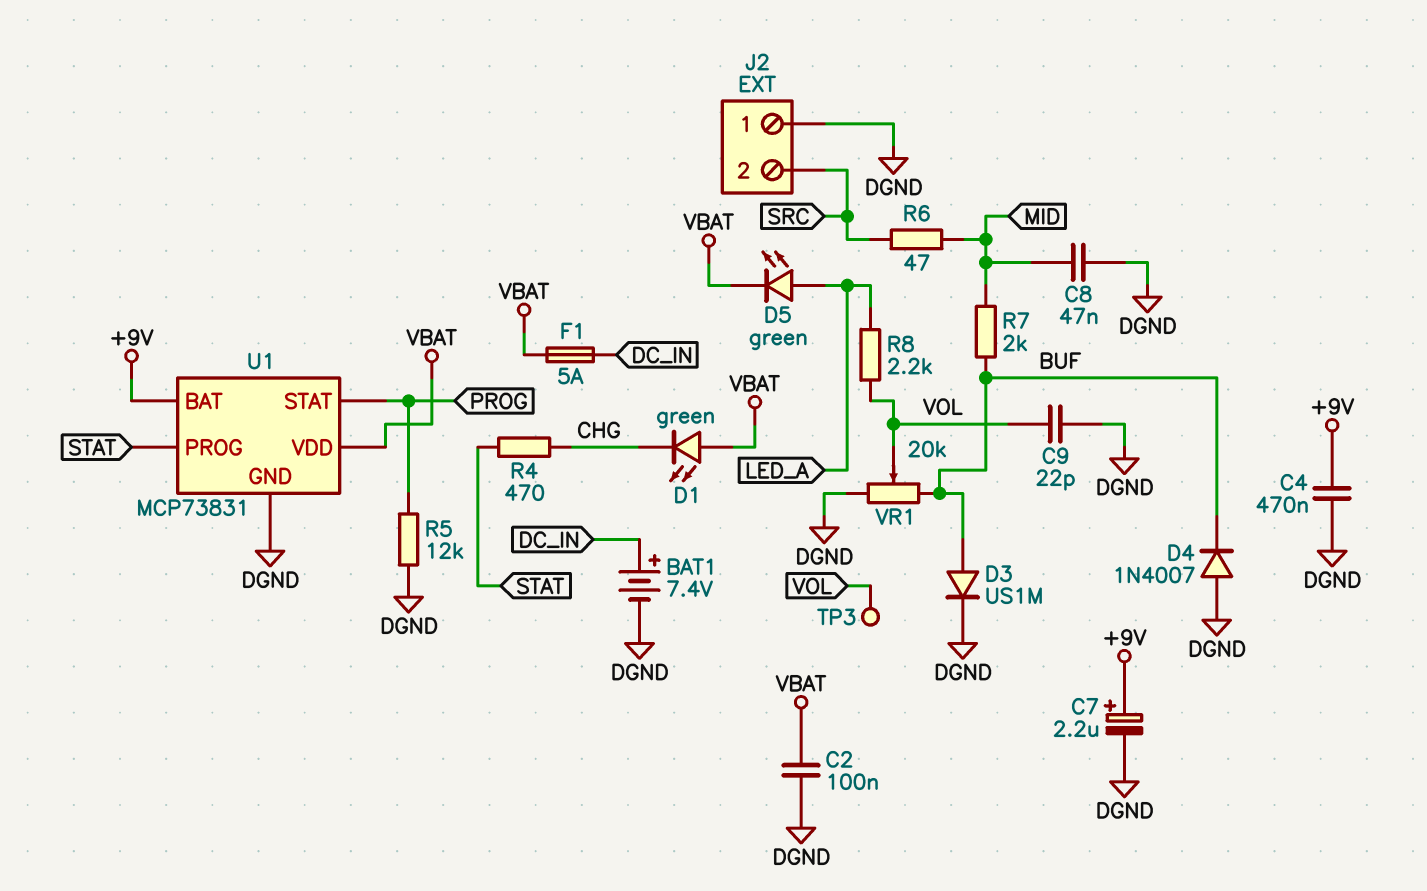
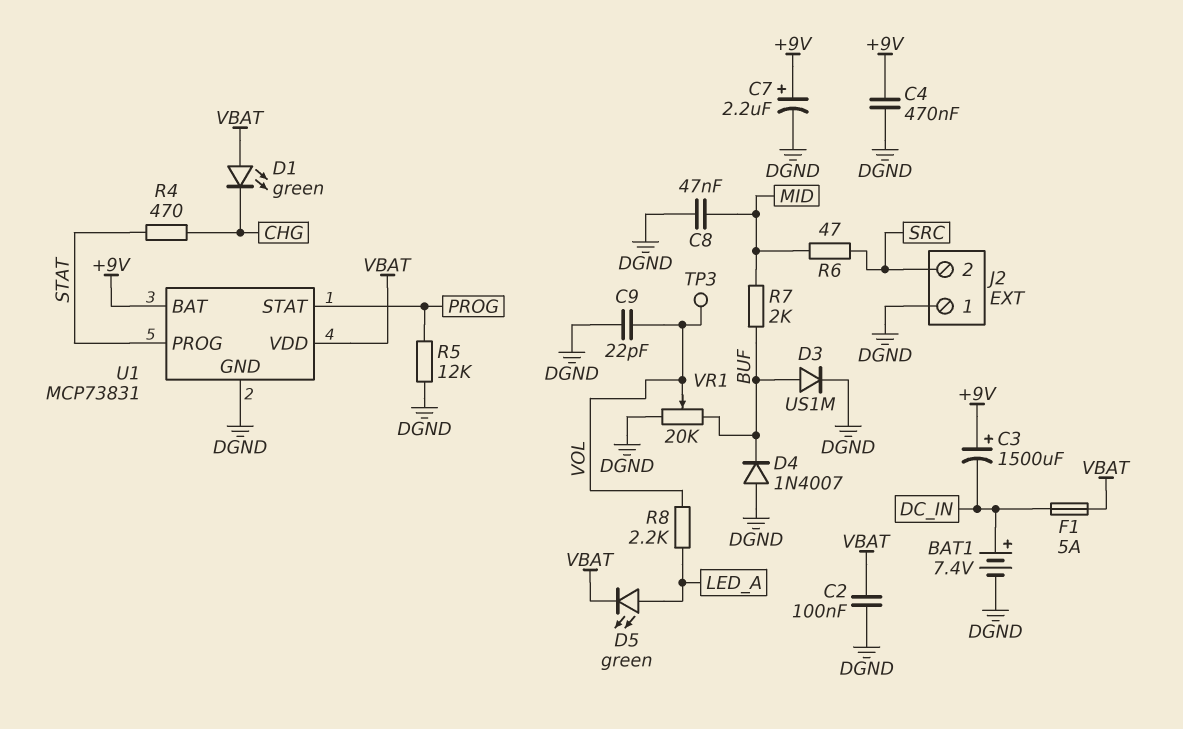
C3: none -> 1500uF (plus +9V, minus DC_IN)

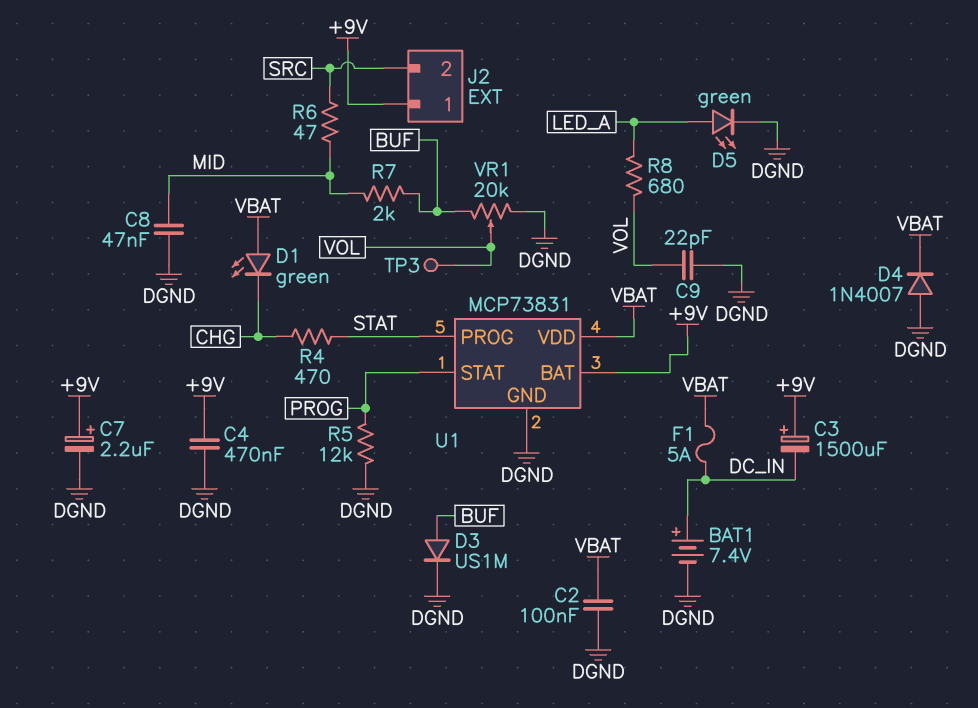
D4: diode 1N4007 (A DGND, K BUF) -> diode 1N4007 (A DGND, K VBAT)
D5: LED green (A LED_A, K VBAT) -> LED green (A LED_A, K DGND)
J2 pin 1: DGND -> +9V
R8: 2.2k (LED_A, VOL) -> 680 (LED_A, VOL)

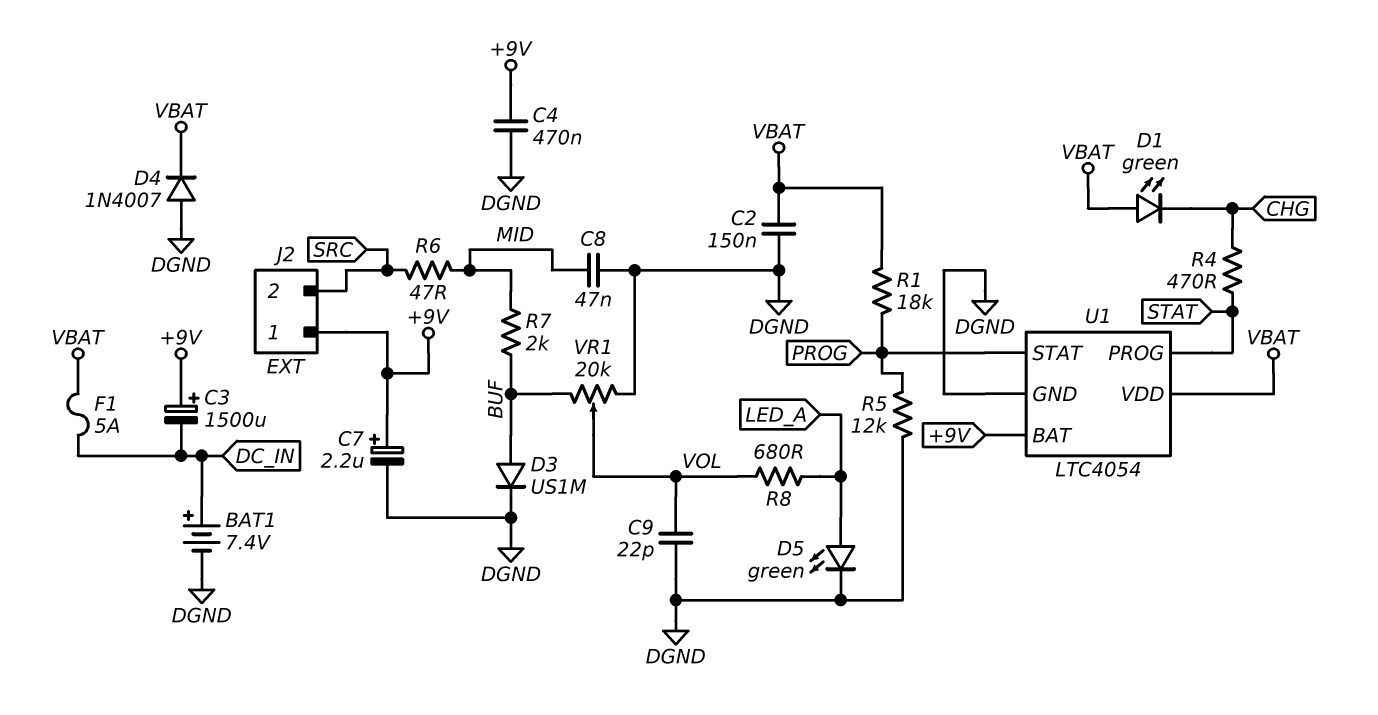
C2: 100nF (DGND, VBAT) -> 150nF (DGND, VBAT)
R1: none -> 18k (PROG, VBAT)
TP3: test point (VOL) -> none
U1: MCP73831 -> LTC4054

